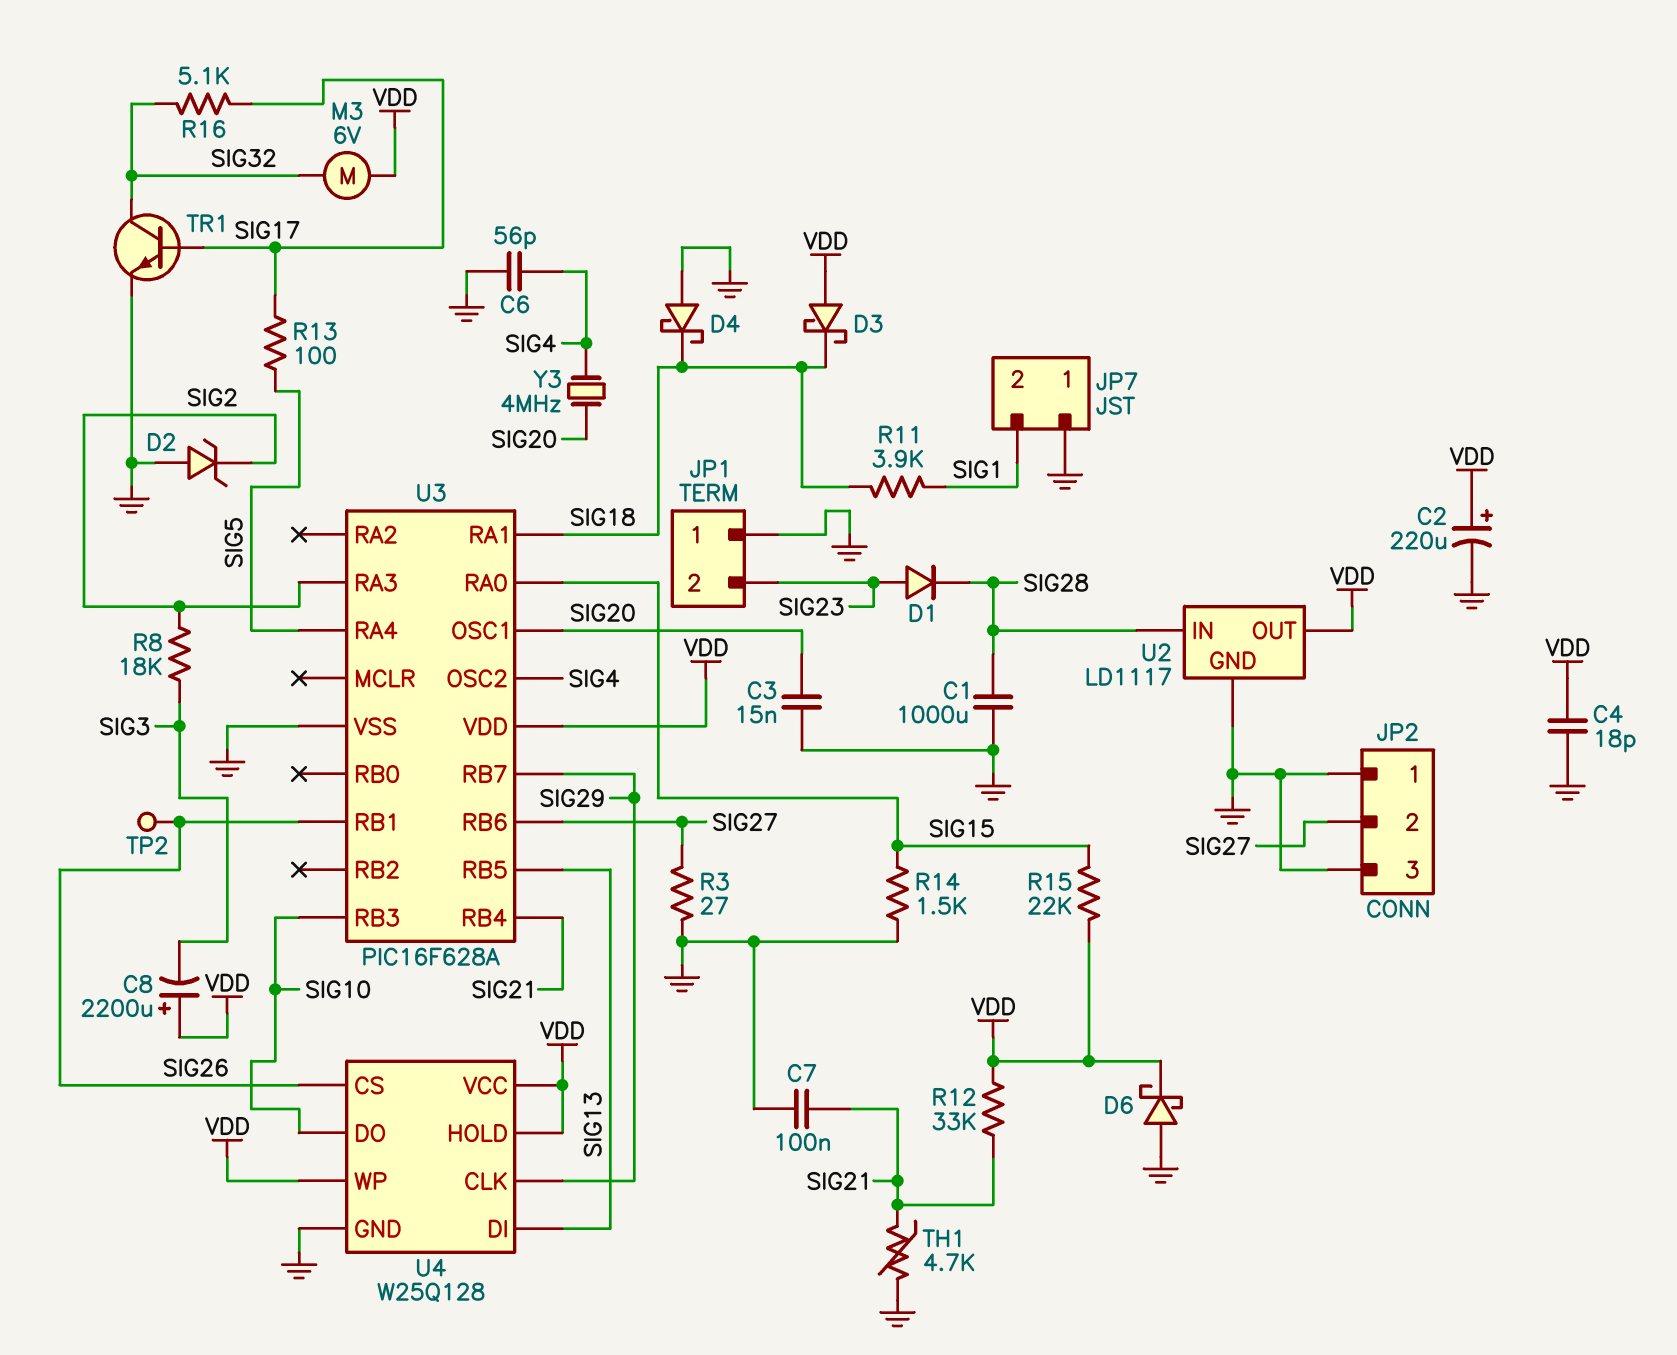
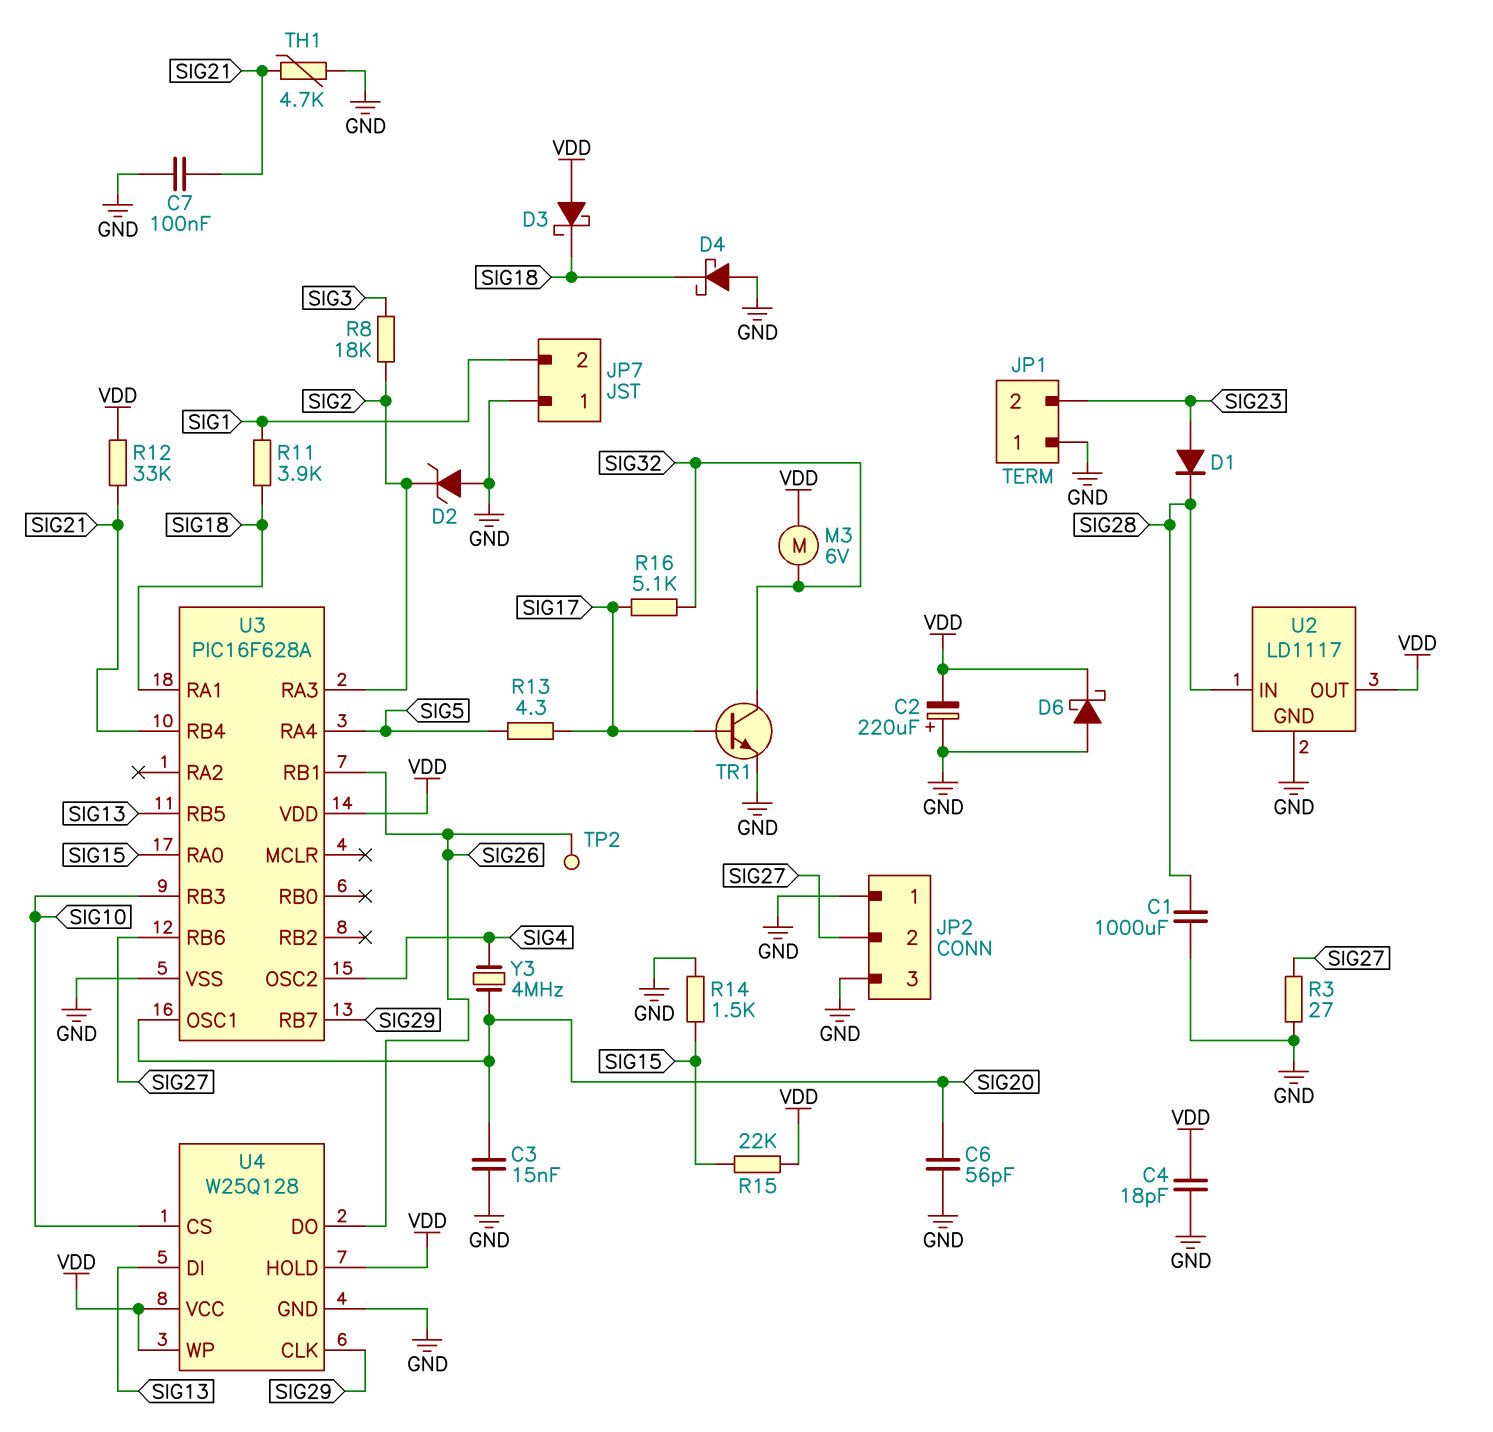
C2: 220uF (plus VDD, minus GND) -> 220uF (plus GND, minus VDD)
C6: 56pF (GND, SIG4) -> 56pF (GND, SIG20)
C8: 2200uF (plus VDD, minus SIG3) -> none
R13: 100 (SIG5, SIG17) -> 4.3 (SIG5, SIG17)
U4 pin CS: SIG26 -> SIG10
U4 pin DO: SIG10 -> SIG26

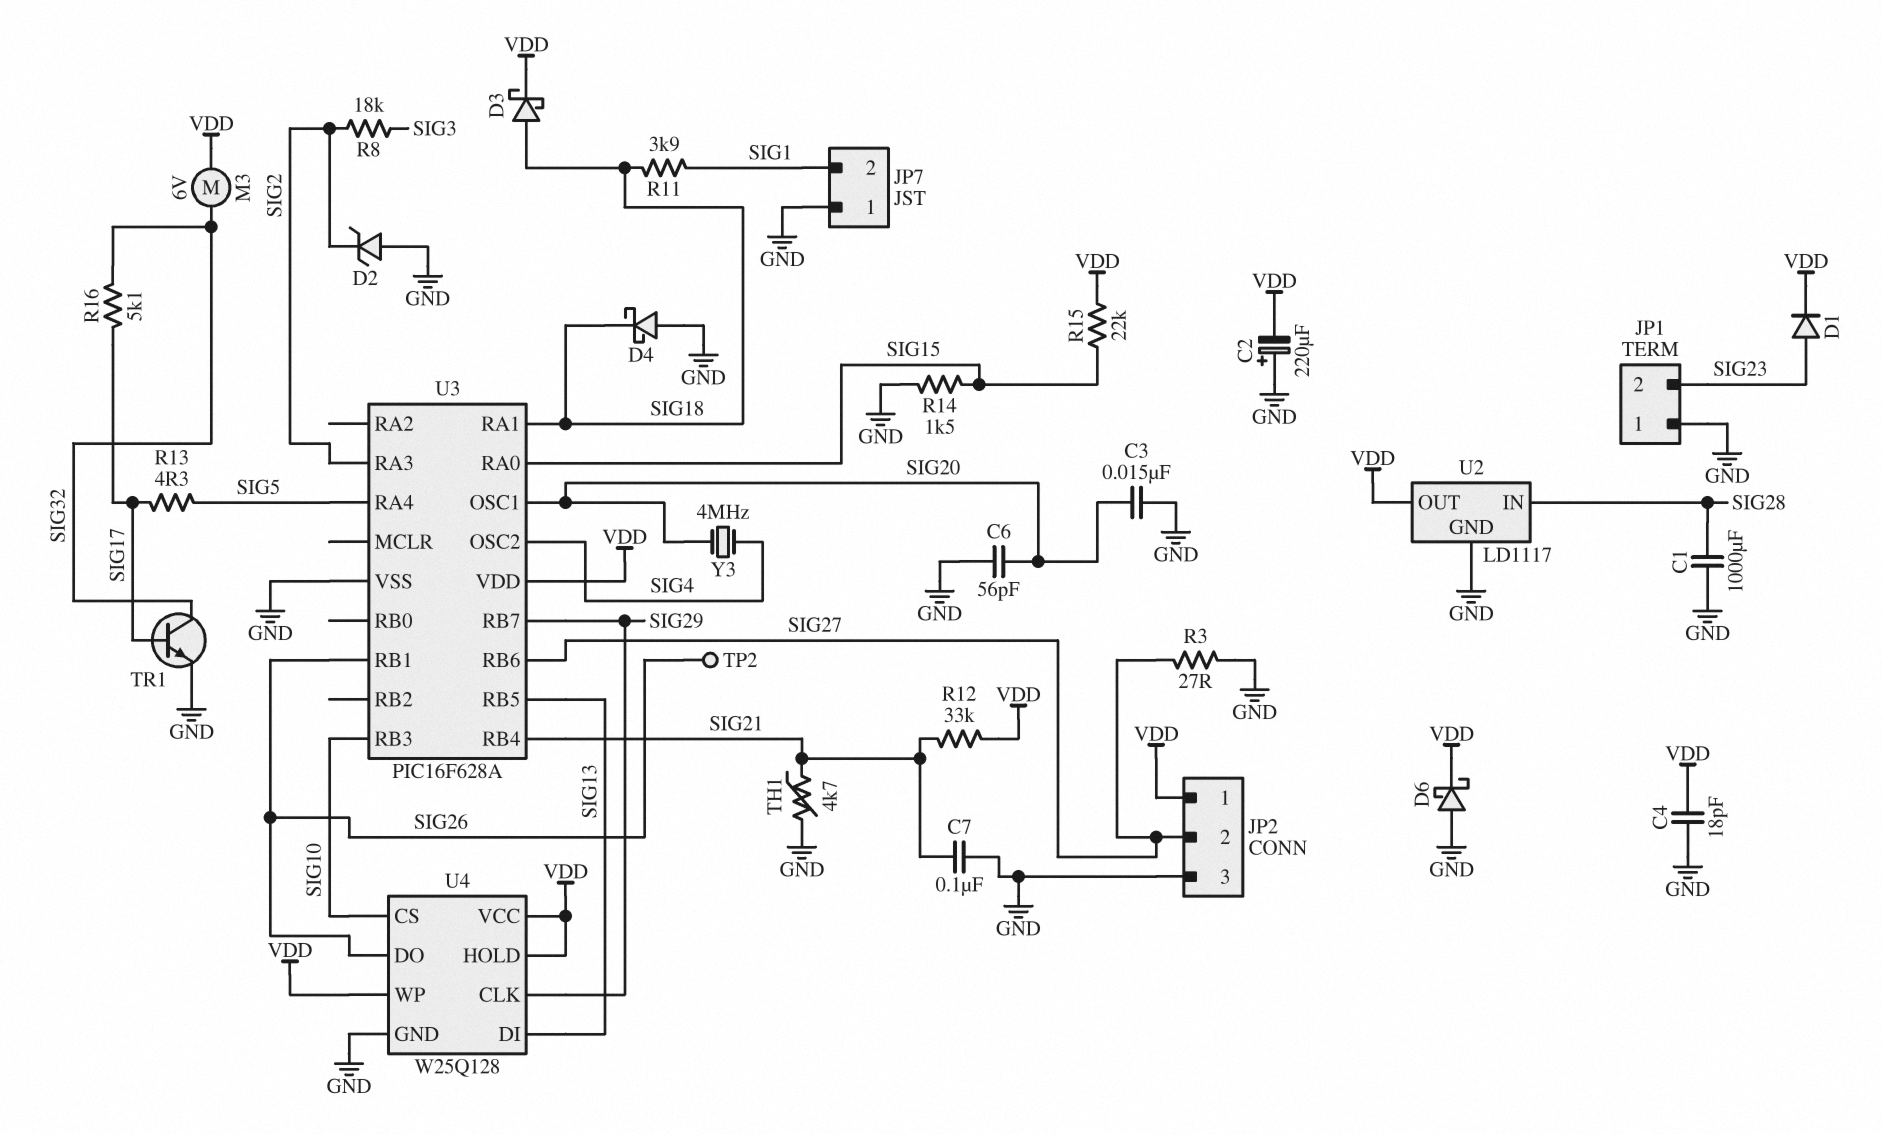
D1: diode (A SIG23, K SIG28) -> diode (A SIG23, K VDD)
D3: schottky (A VDD, K SIG18) -> schottky (A SIG18, K VDD)
JP2 pin 1: GND -> VDD

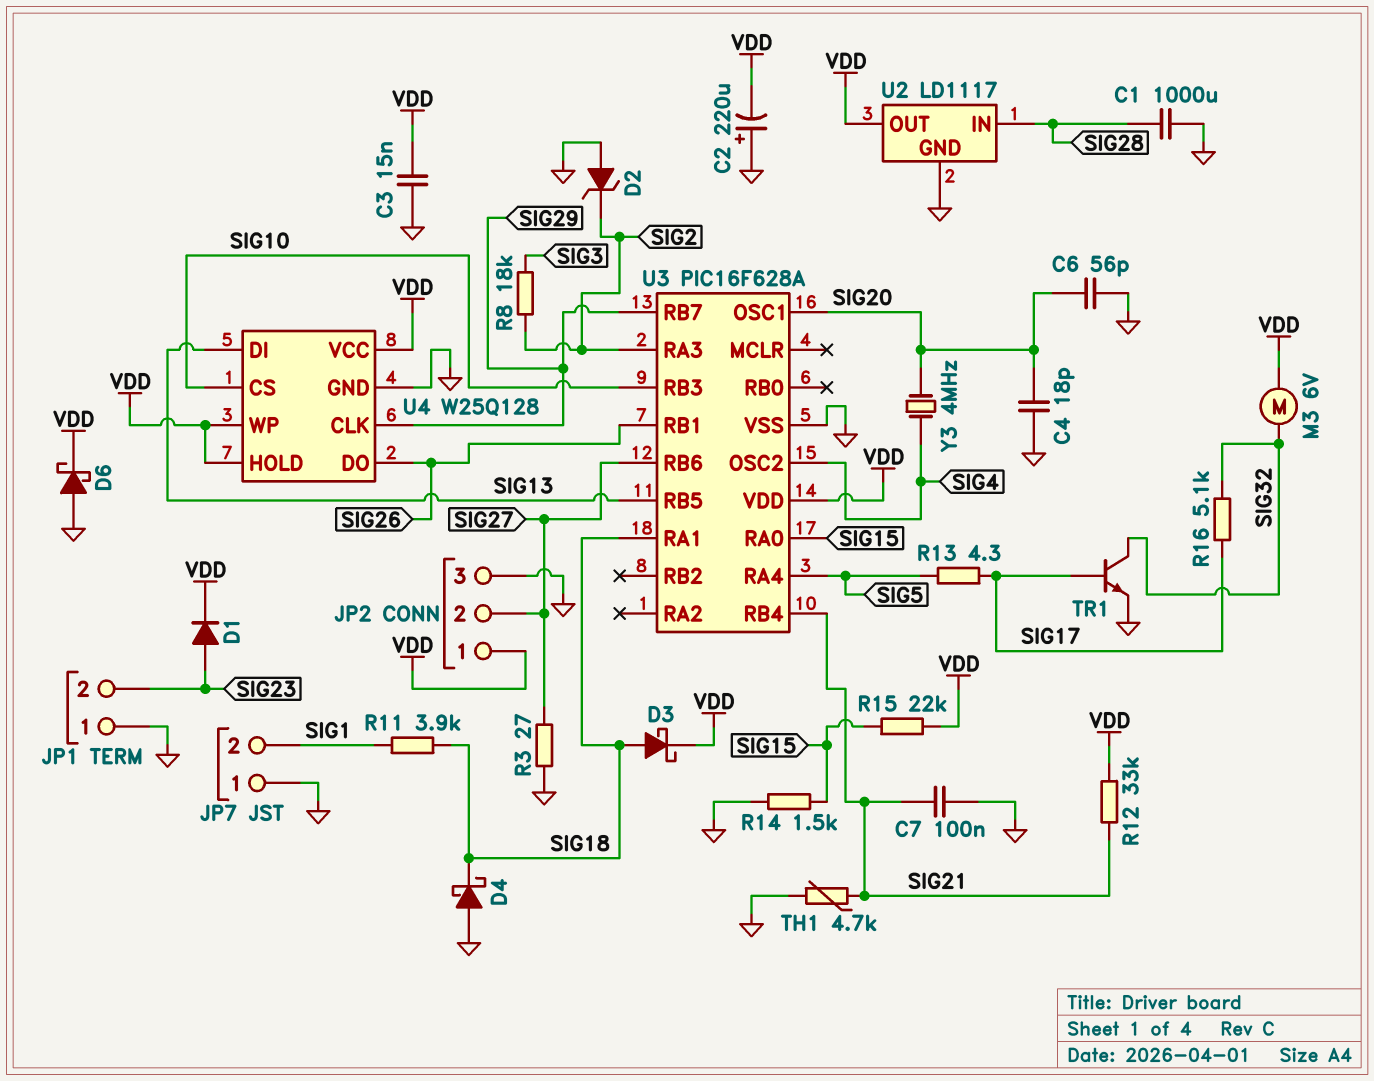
C3: 15nF (GND, SIG20) -> 15nF (GND, VDD)
C4: 18pF (GND, VDD) -> 18pF (GND, SIG20)
TP2: test point (SIG26) -> none

